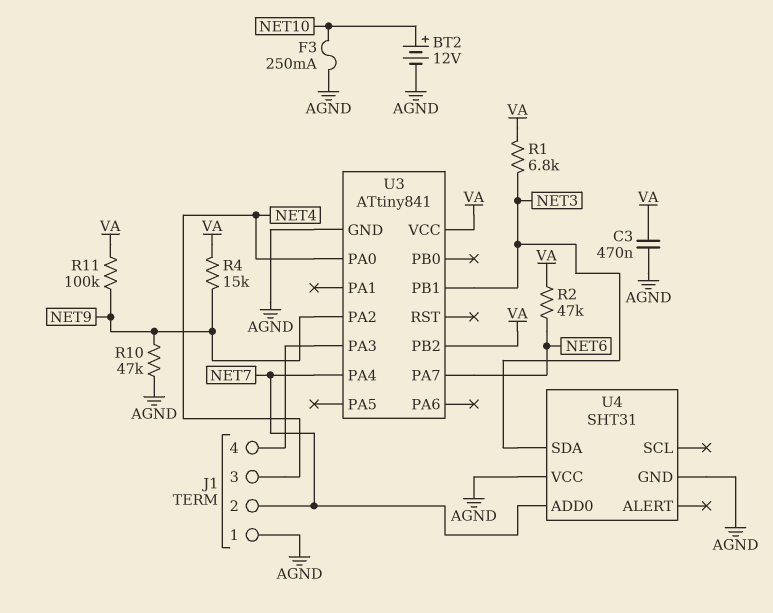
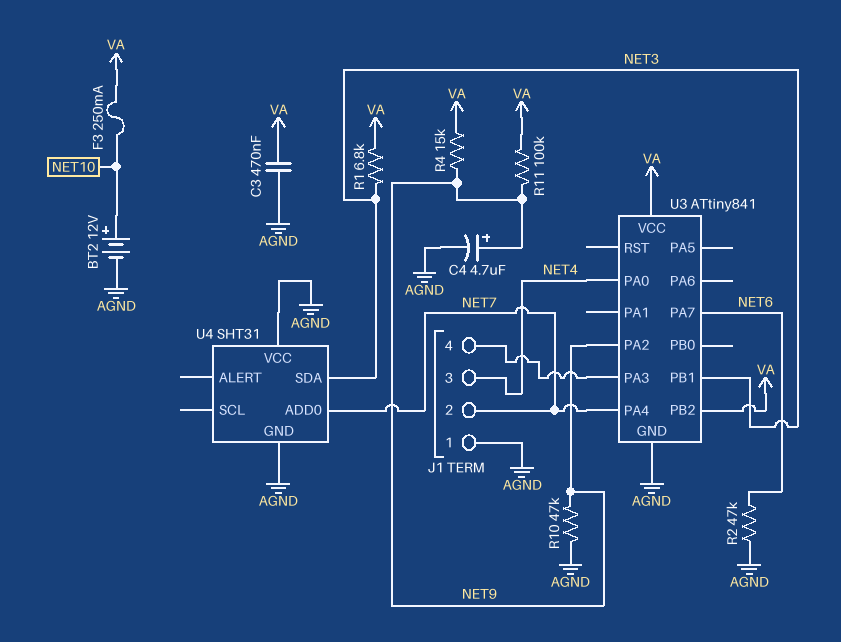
C4: none -> 4.7uF (plus NET9, minus AGND)
F3: 250mA (AGND, NET10) -> 250mA (NET10, VA)
R2: 47k (NET6, VA) -> 47k (AGND, NET6)

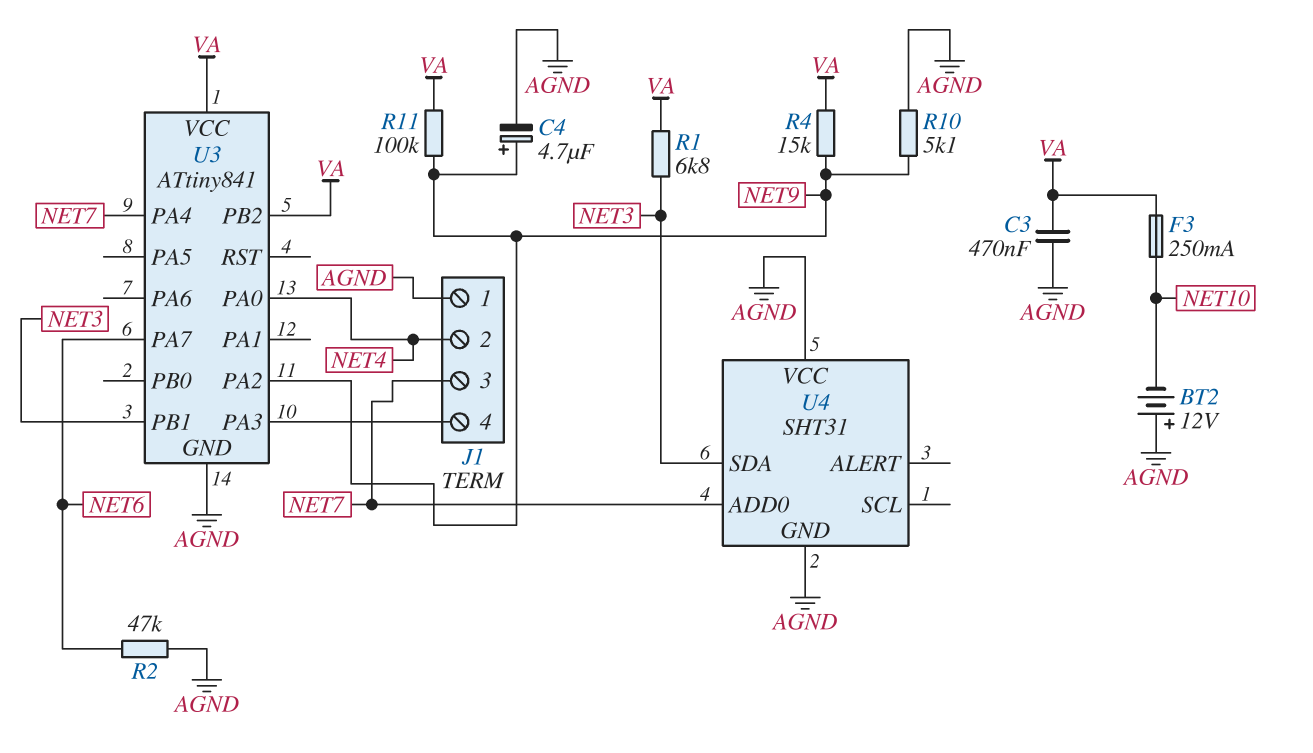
BT2: 12V (plus NET10, minus AGND) -> 12V (plus AGND, minus NET10)
J1 pin 2: NET7 -> NET4
J1 pin 3: NET4 -> NET7
R10: 47k (AGND, NET9) -> 5.1k (AGND, NET9)

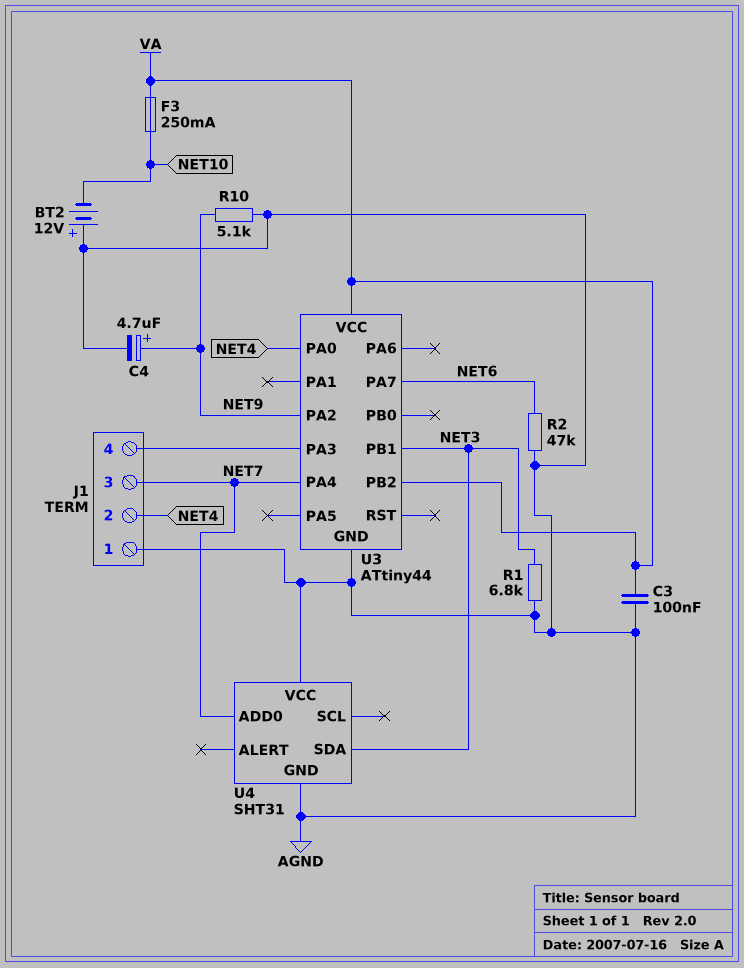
C3: 470nF (AGND, VA) -> 100nF (AGND, VA)
R1: 6.8k (NET3, VA) -> 6.8k (AGND, NET3)
R4: 15k (NET9, VA) -> none
R11: 100k (NET9, VA) -> none
U3: ATtiny841 -> ATtiny44

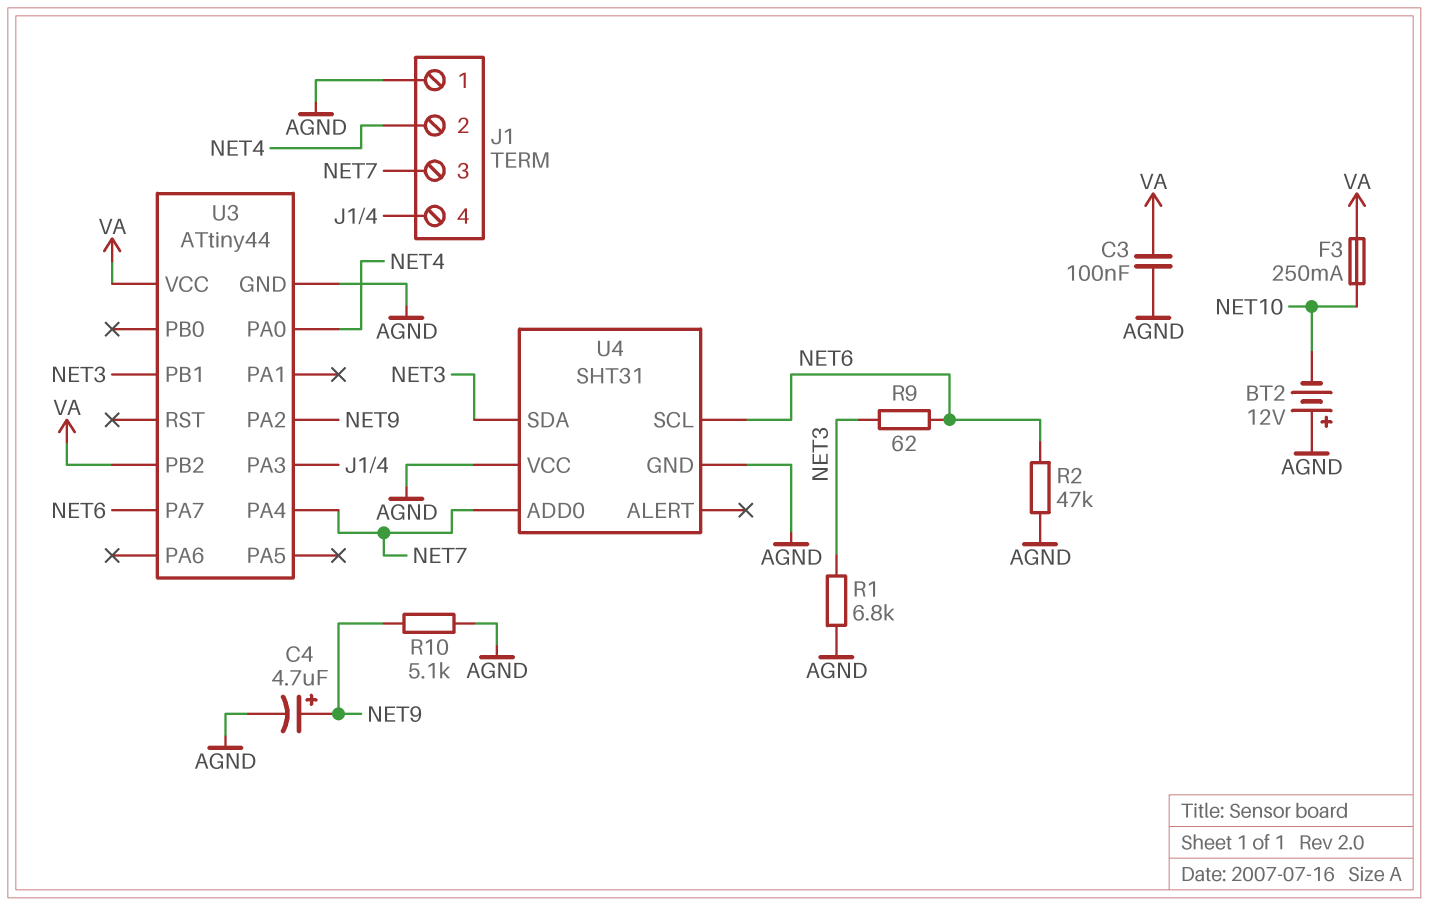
R9: none -> 62 (NET3, NET6)
U4 pin SCL: none -> NET6

